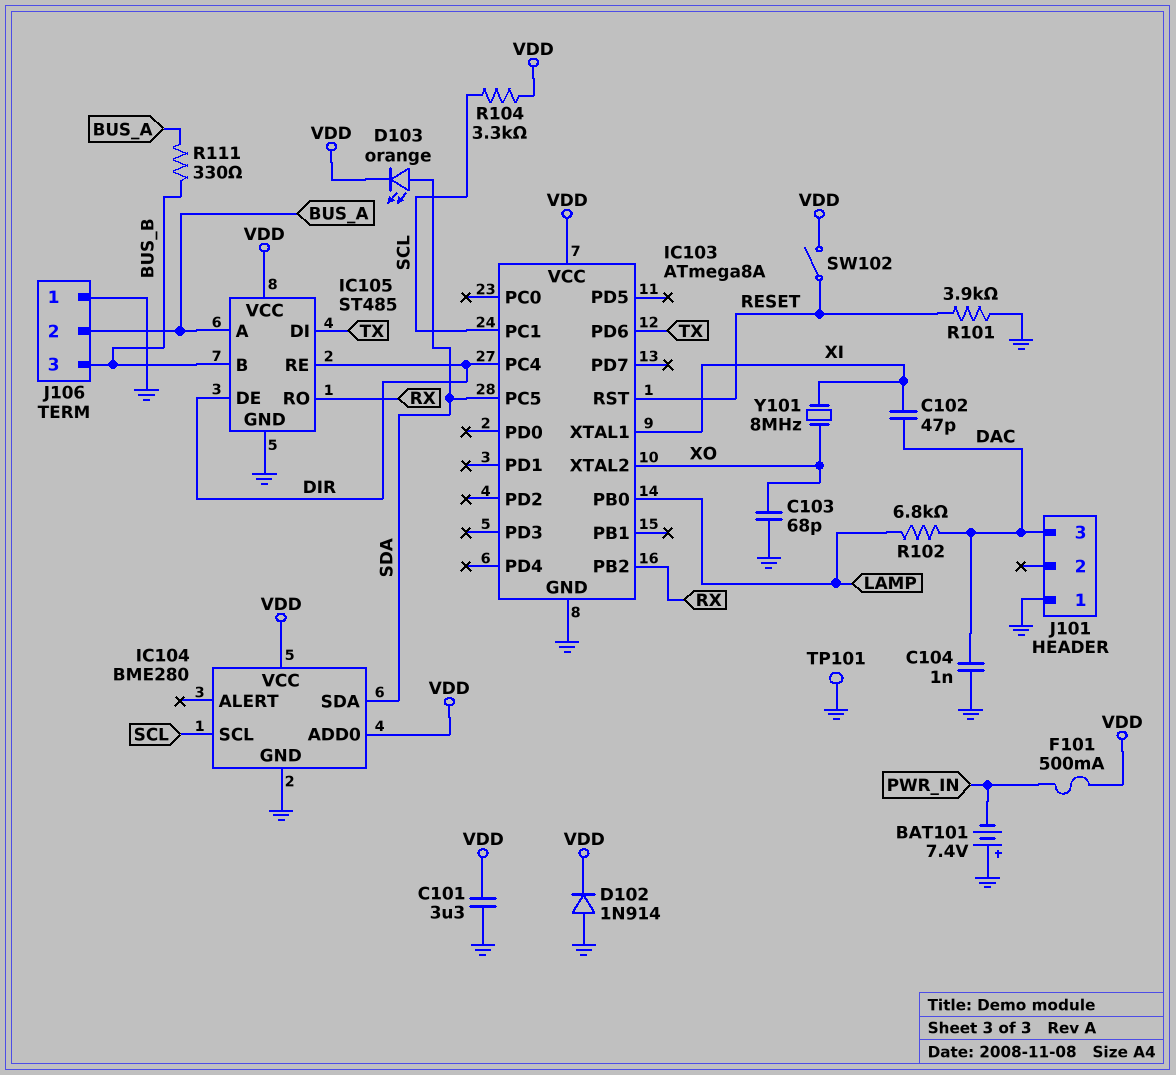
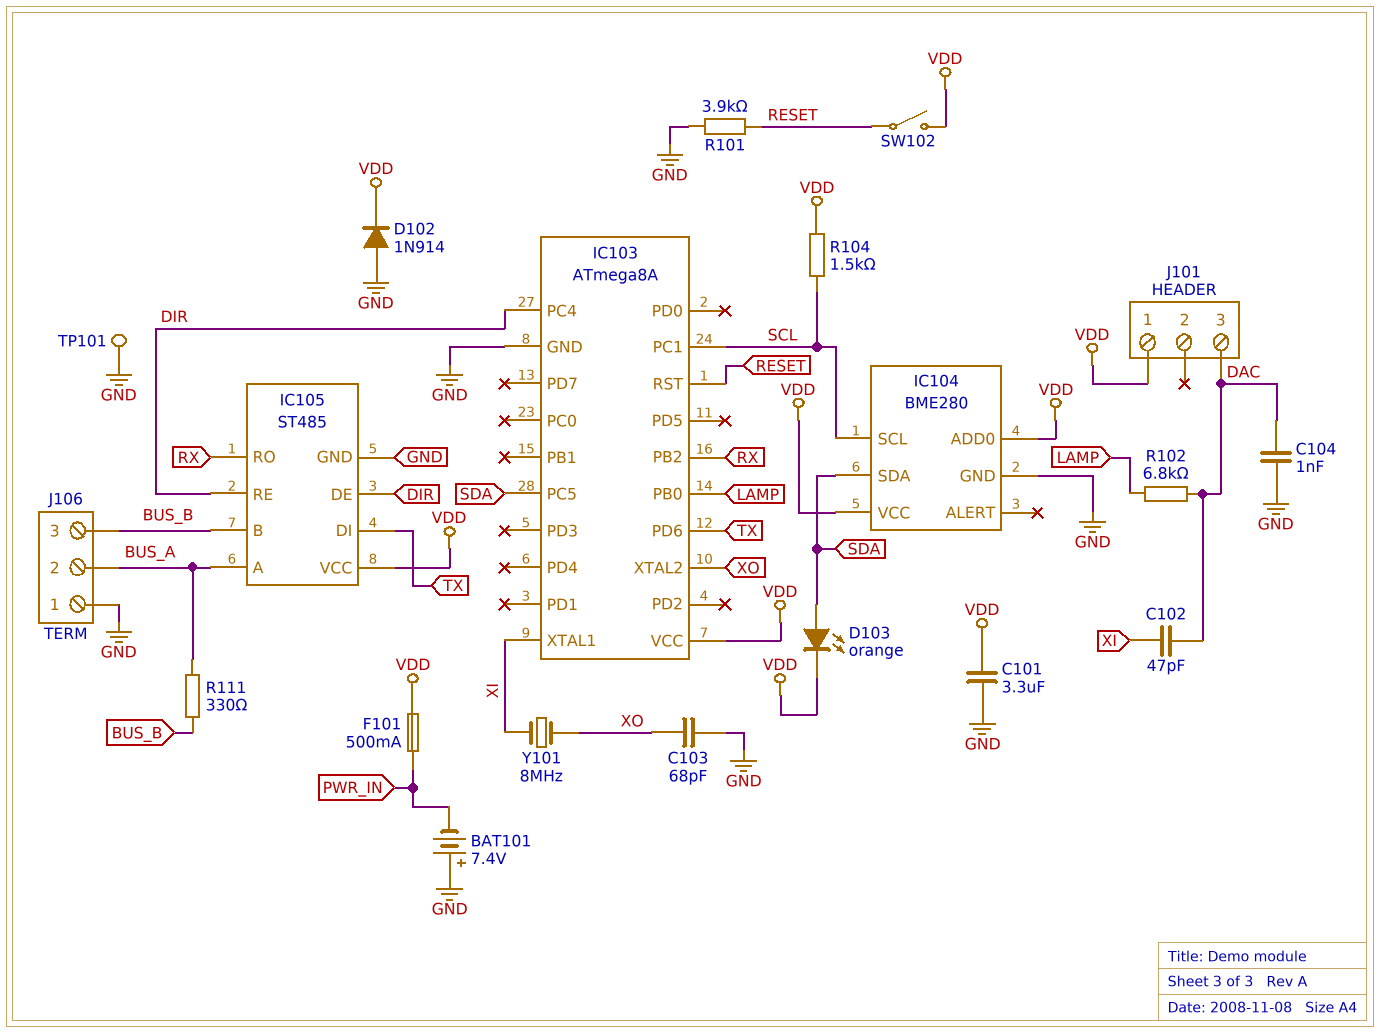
J101 pin 1: GND -> VDD
R104: 3.3k (SCL, VDD) -> 1.5k (SCL, VDD)

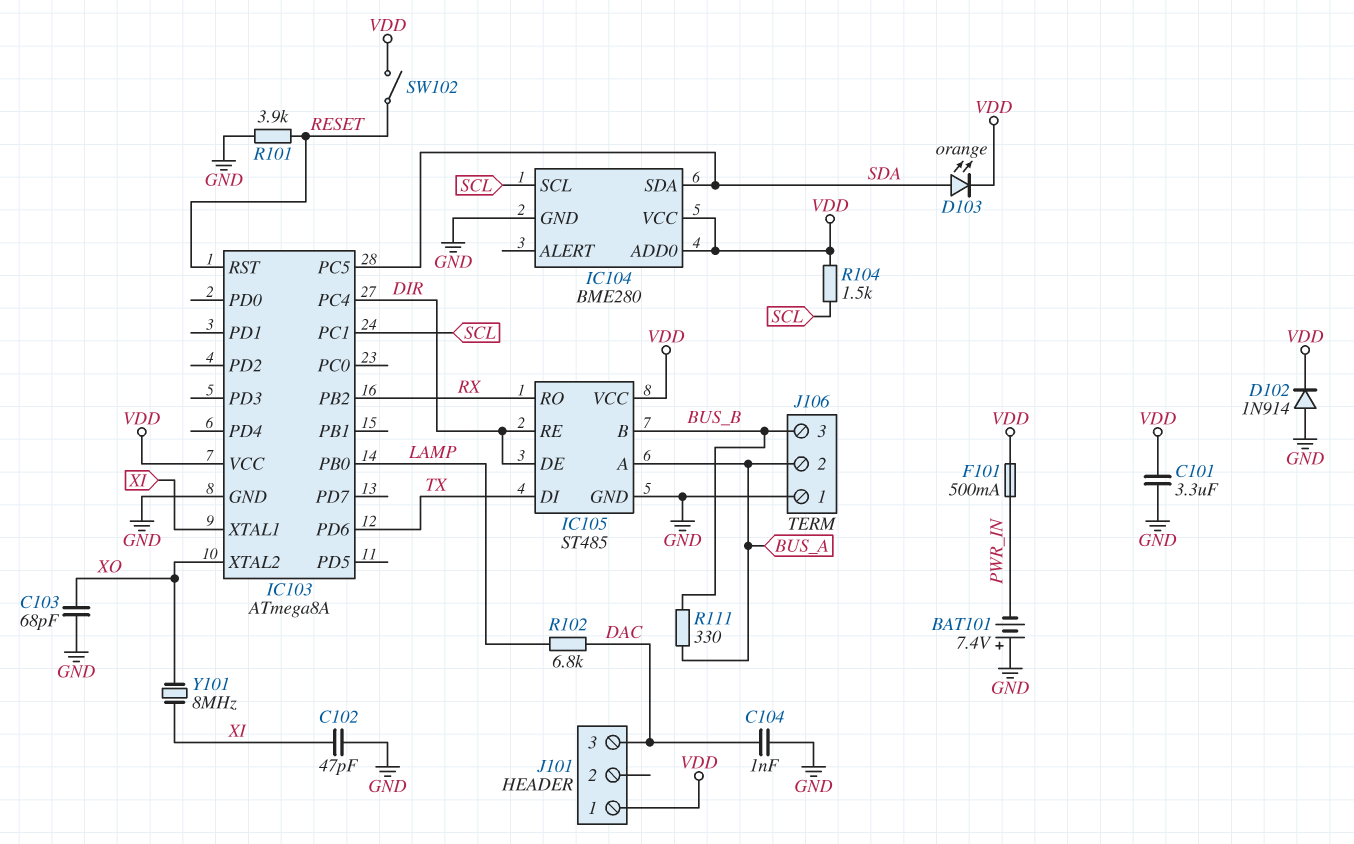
C102: 47pF (DAC, XI) -> 47pF (GND, XI)
TP101: test point (GND) -> none

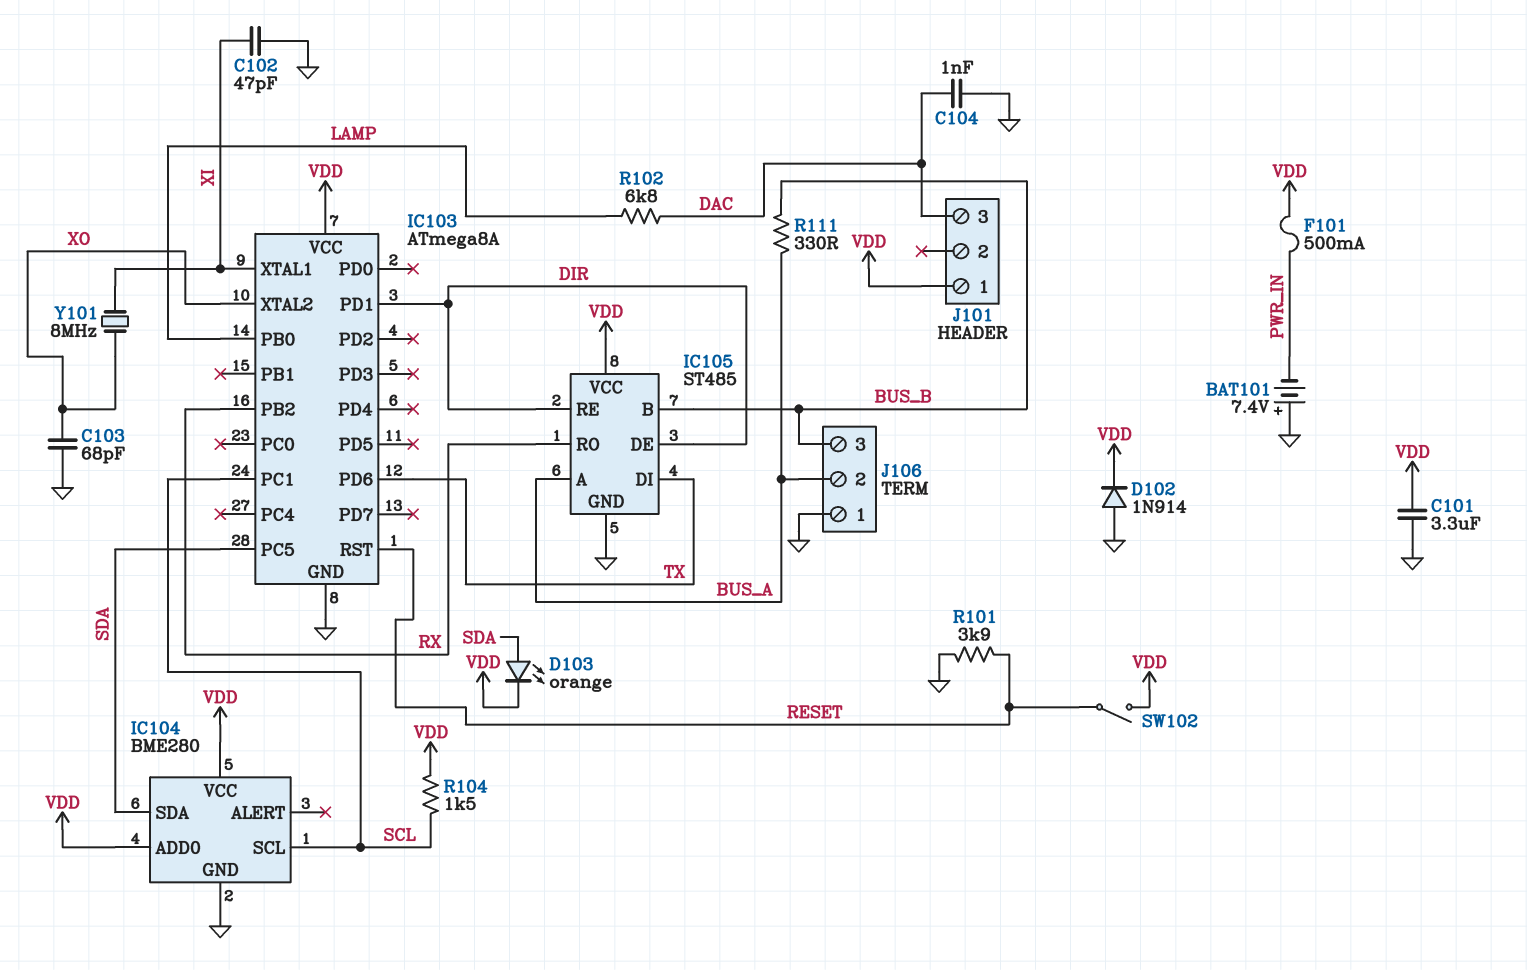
IC103 pin PC4: DIR -> none
IC103 pin PD1: none -> DIR

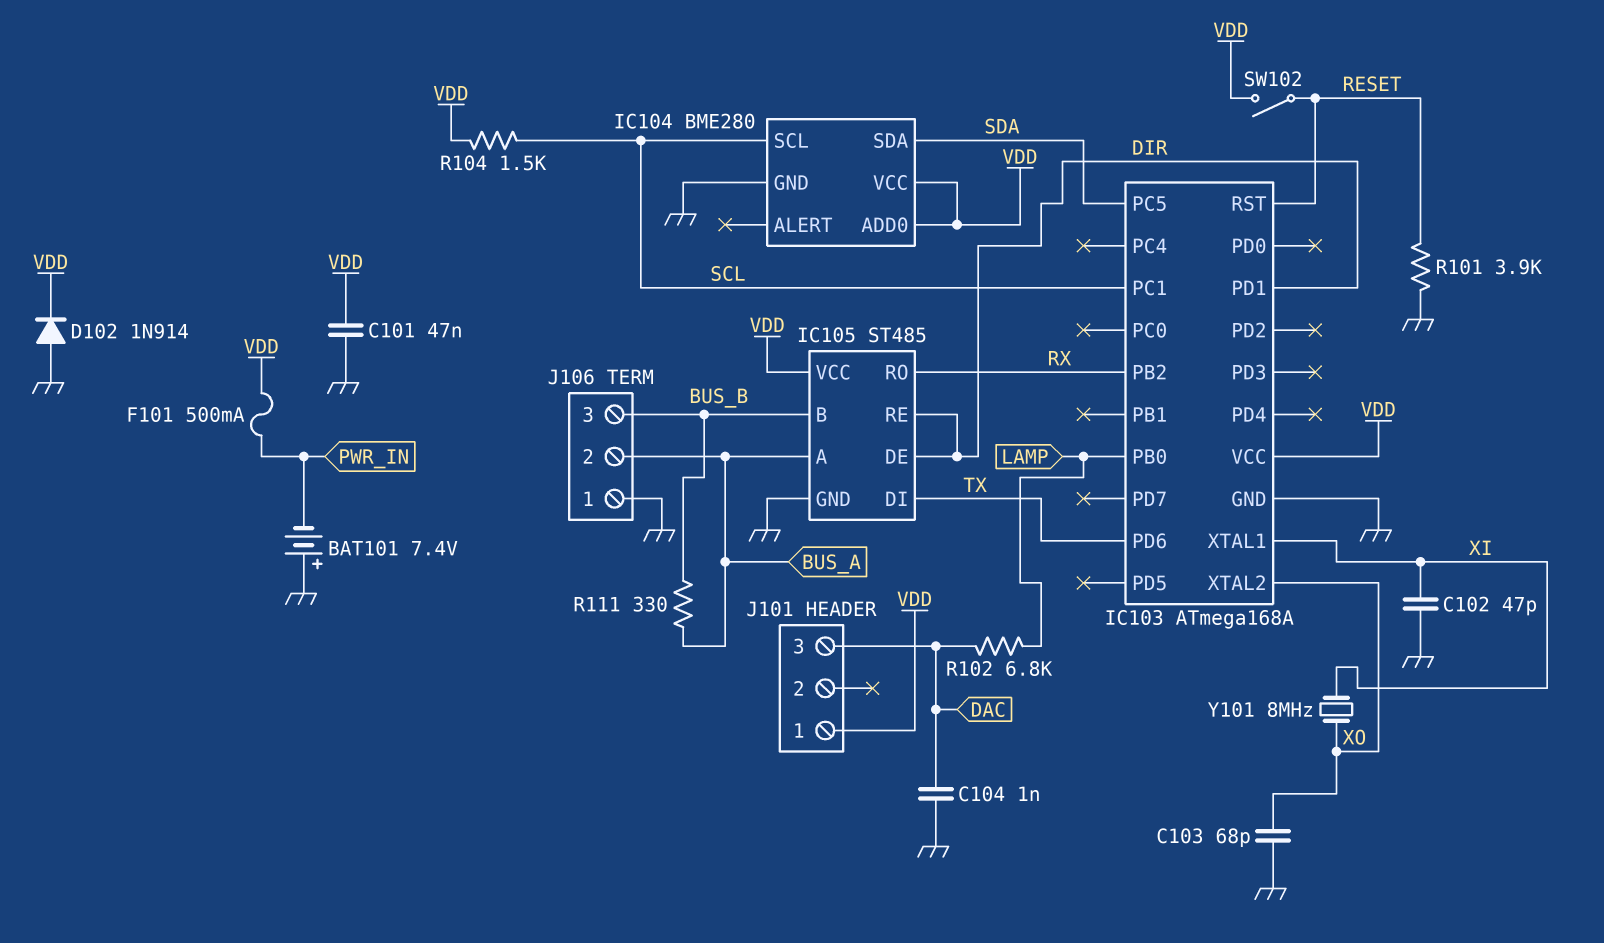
C101: 3.3uF (GND, VDD) -> 47nF (GND, VDD)
D103: LED orange (A SDA, K VDD) -> none
IC103: ATmega8A -> ATmega168A

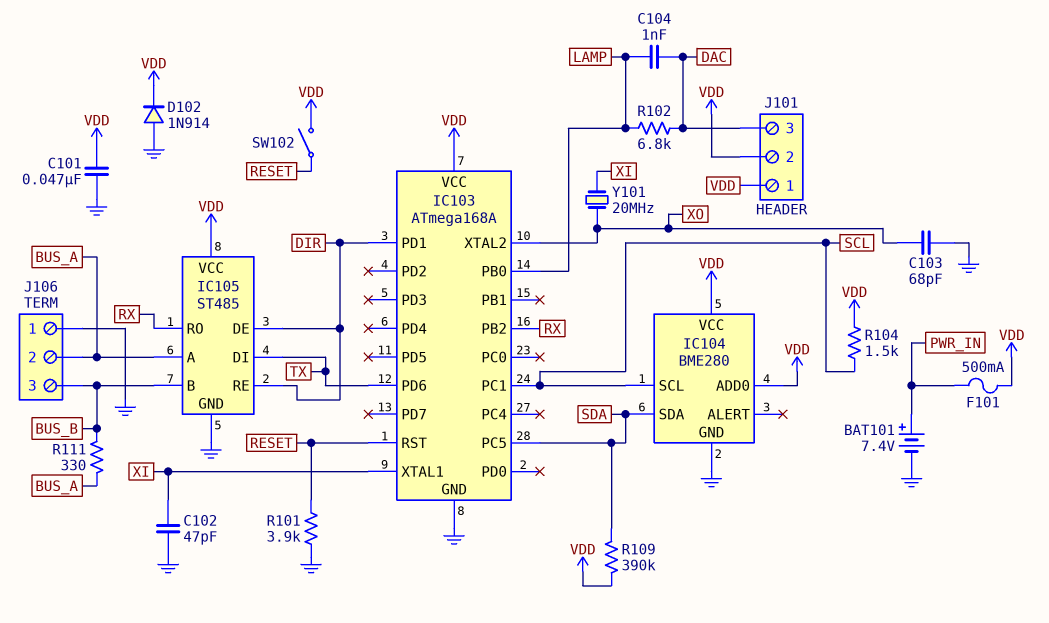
BAT101: 7.4V (plus GND, minus PWR_IN) -> 7.4V (plus PWR_IN, minus GND)
C104: 1nF (DAC, GND) -> 1nF (DAC, LAMP)
J101 pin 2: none -> VDD
R109: none -> 390k (SDA, VDD)
Y101: 8MHz (XI, XO) -> 20MHz (XI, XO)

